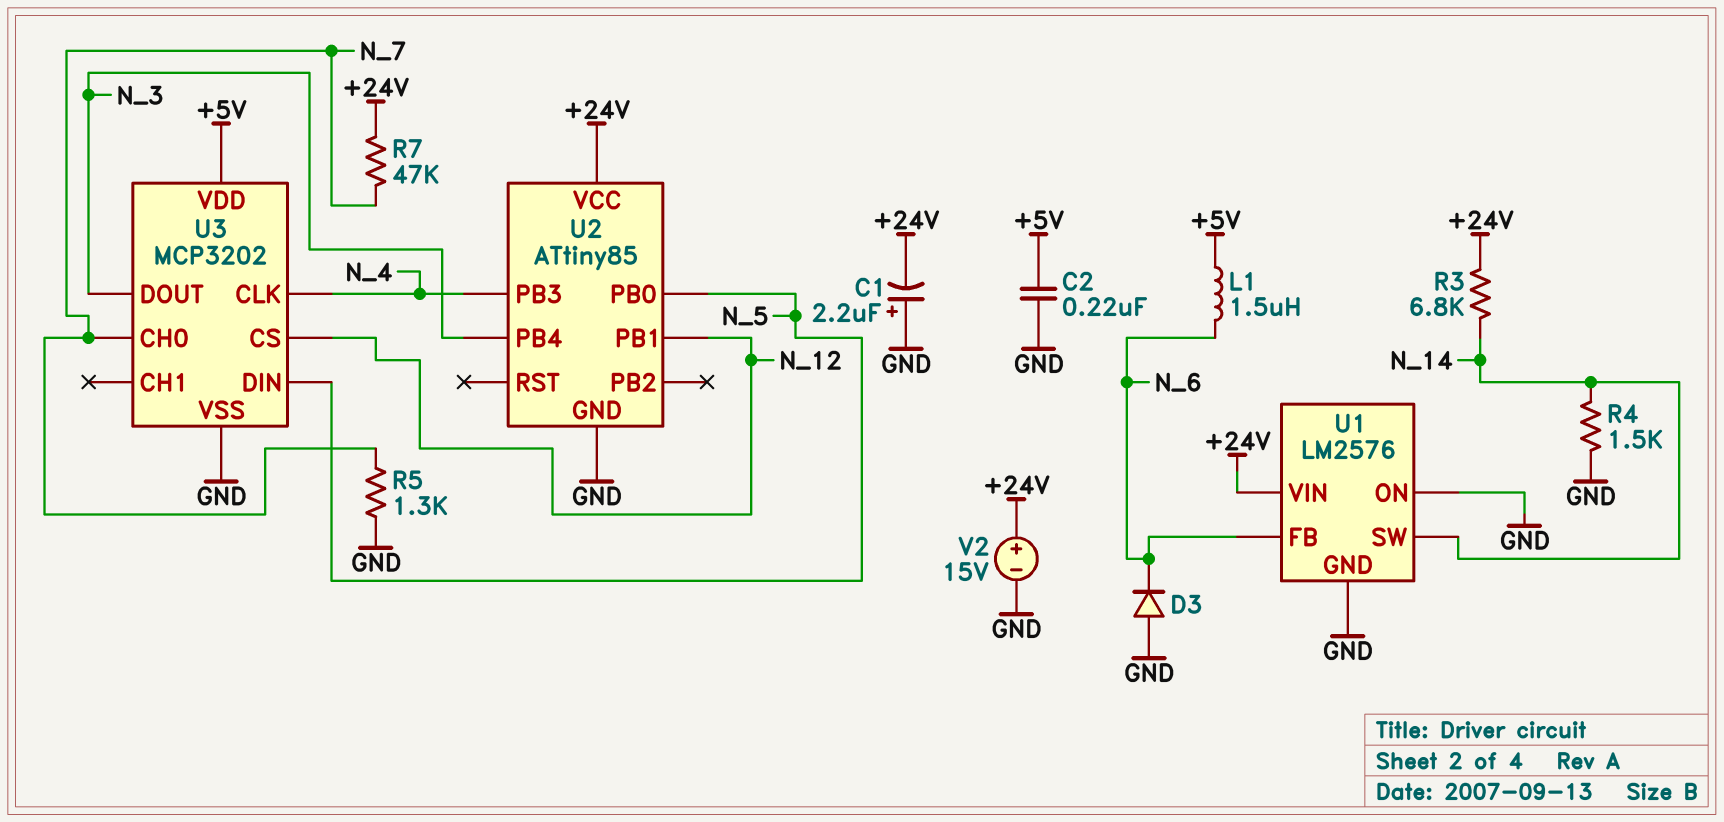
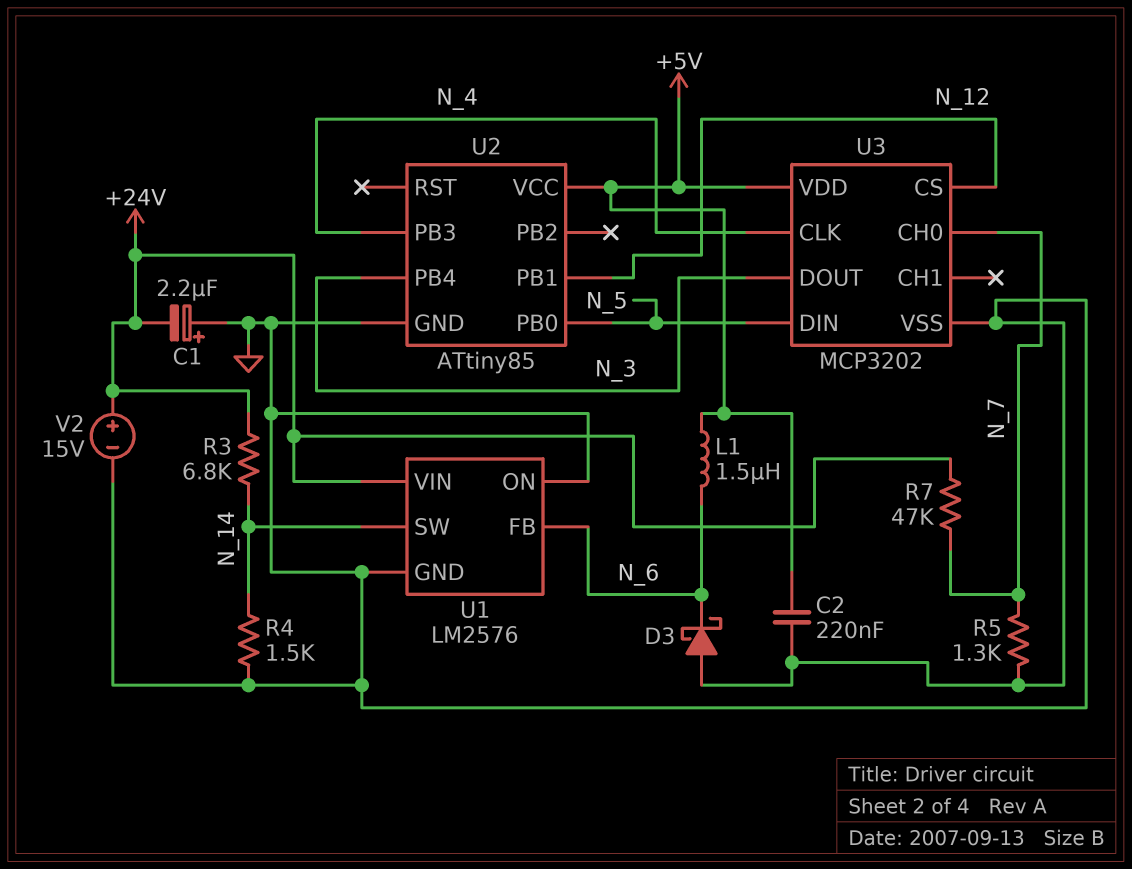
D3: diode (A GND, K N_6) -> schottky (A GND, K N_6)
U2 pin VCC: +24V -> +5V

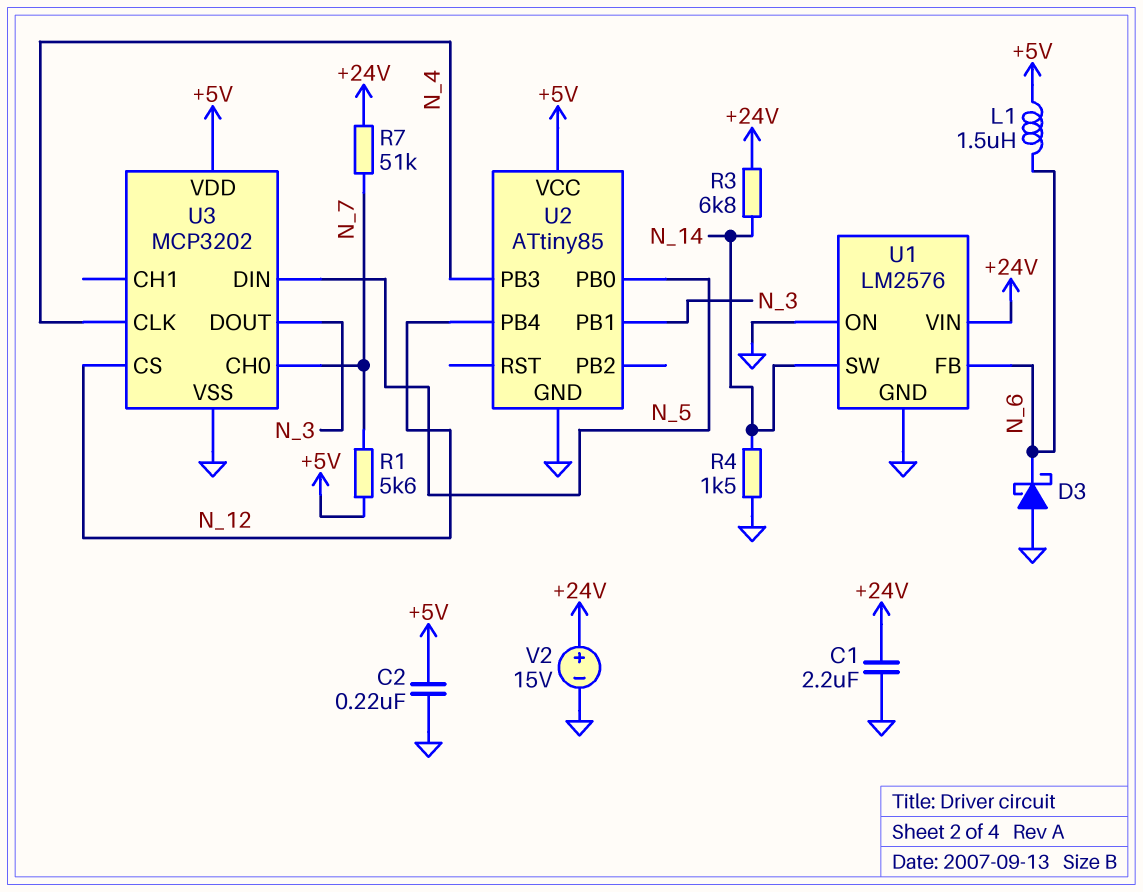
C1: 2.2uF (plus GND, minus +24V) -> 2.2uF (+24V, GND)
R1: none -> 5.6k (+5V, N_7)
R5: 1.3k (GND, N_7) -> none
R7: 47k (+24V, N_7) -> 51k (+24V, N_7)
U2 pin PB1: N_12 -> N_3
U2 pin PB4: N_3 -> N_12

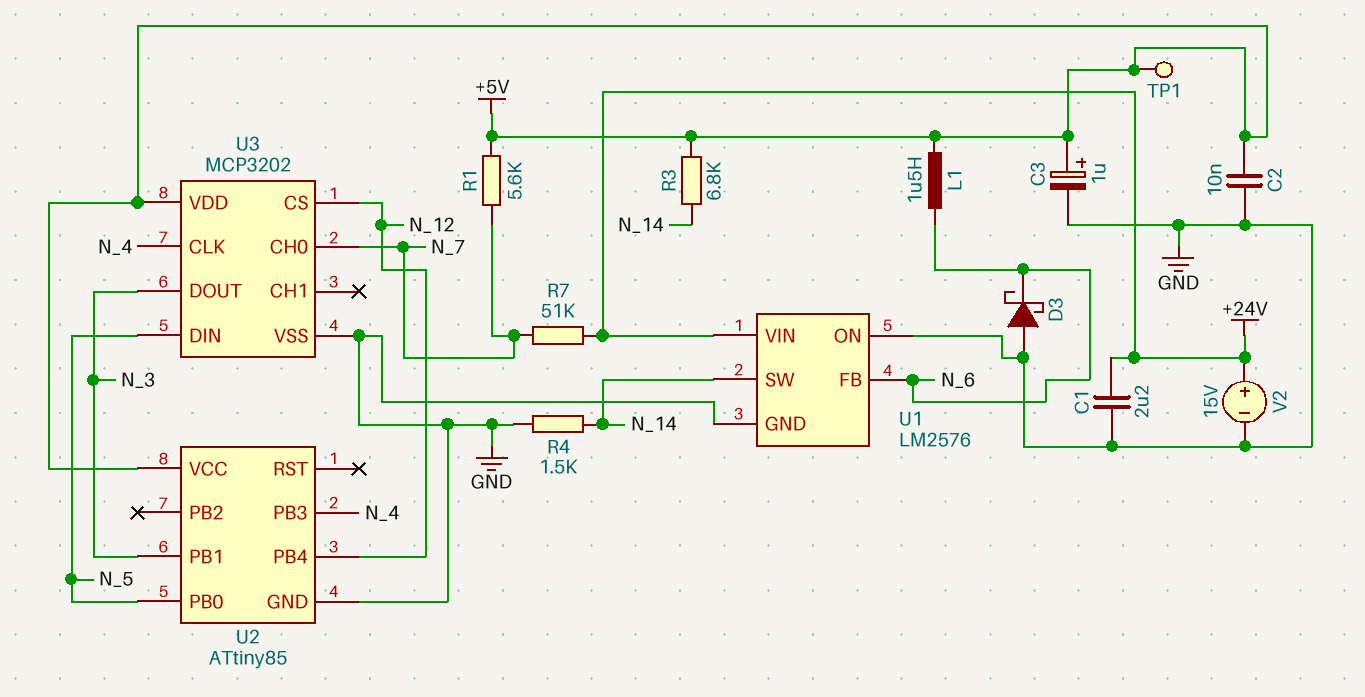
C2: 220nF (+5V, GND) -> 10nF (+5V, GND)
C3: none -> 1uF (plus +5V, minus GND)
R3: 6.8k (+24V, N_14) -> 6.8k (+5V, N_14)
TP1: none -> test point (+5V)

